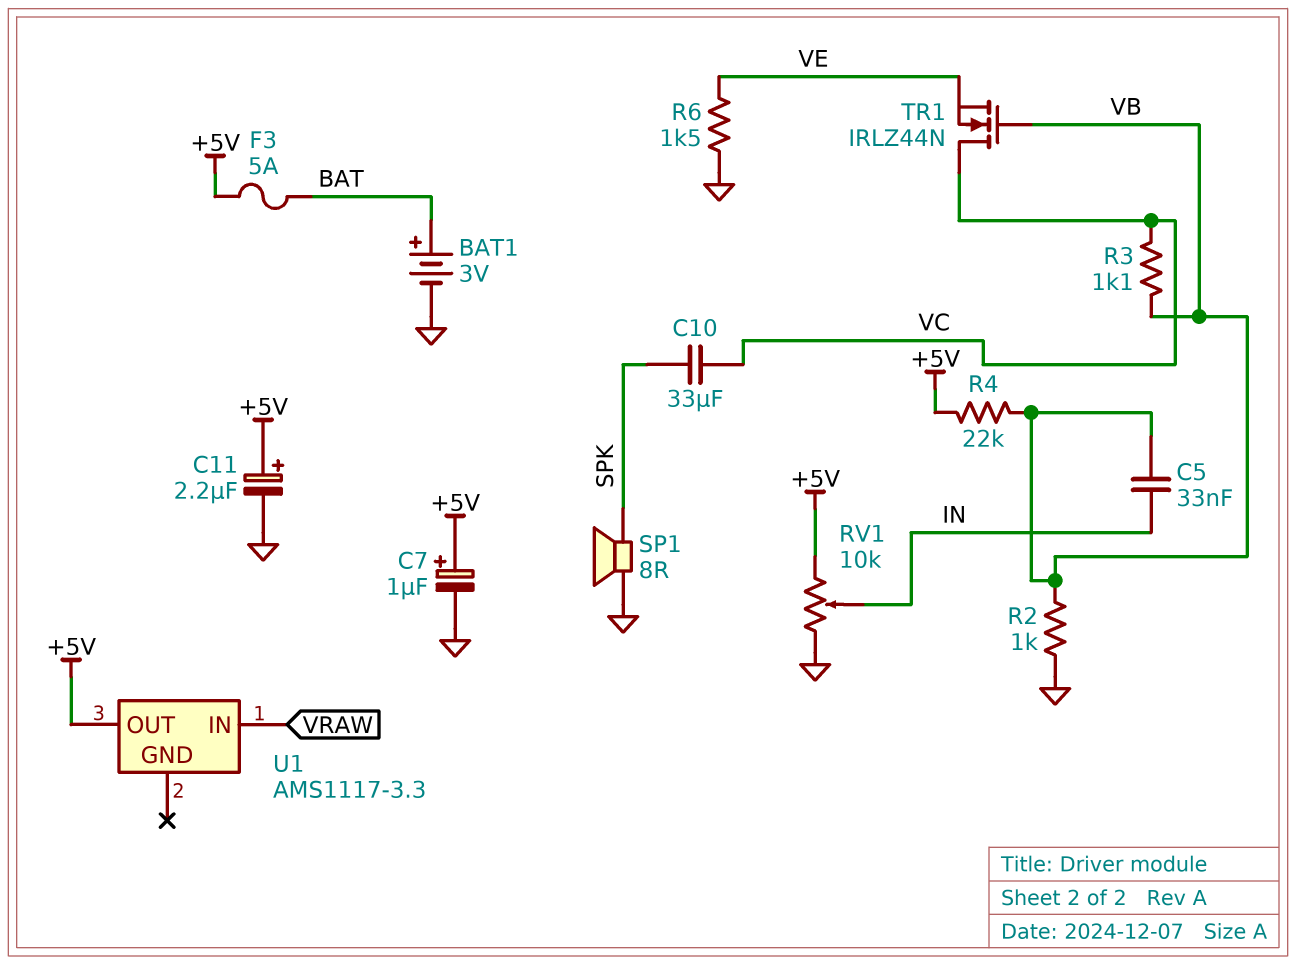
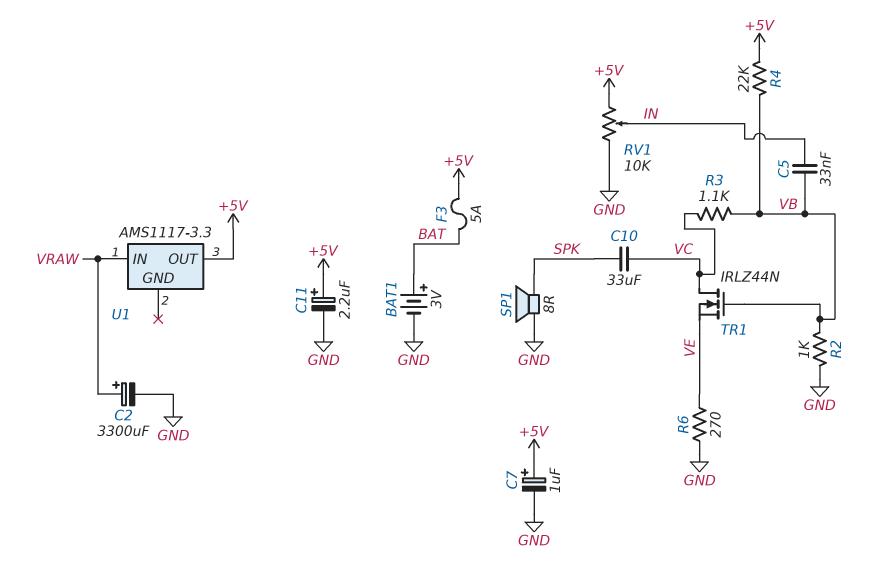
C2: none -> 3300uF (plus VRAW, minus GND)
R6: 1.5k (GND, VE) -> 270 (GND, VE)

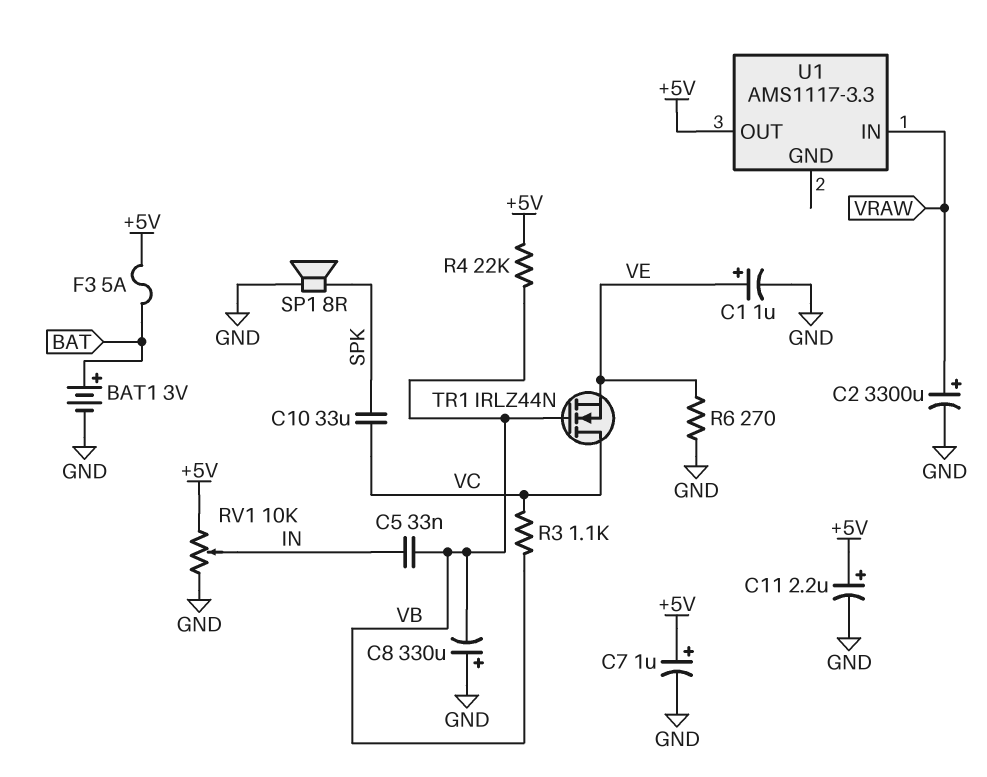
C1: none -> 1uF (plus VE, minus GND)
C8: none -> 330uF (plus GND, minus VB)
R2: 1k (GND, VB) -> none

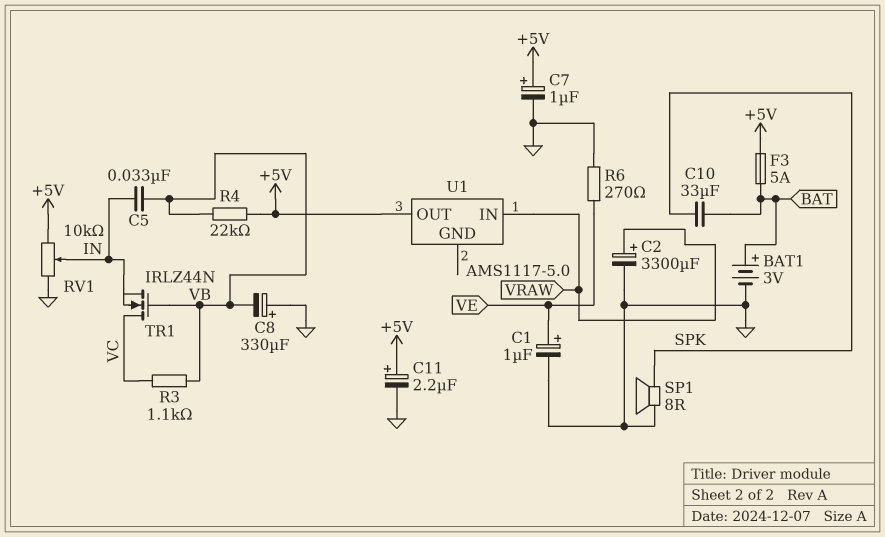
C10: 33uF (SPK, VC) -> 33uF (BAT, SPK)
TR1: NMOS IRLZ44N (G VB, D VC, S VE) -> NMOS IRLZ44N (G VB, D VC, S IN)
U1: AMS1117-3.3 -> AMS1117-5.0

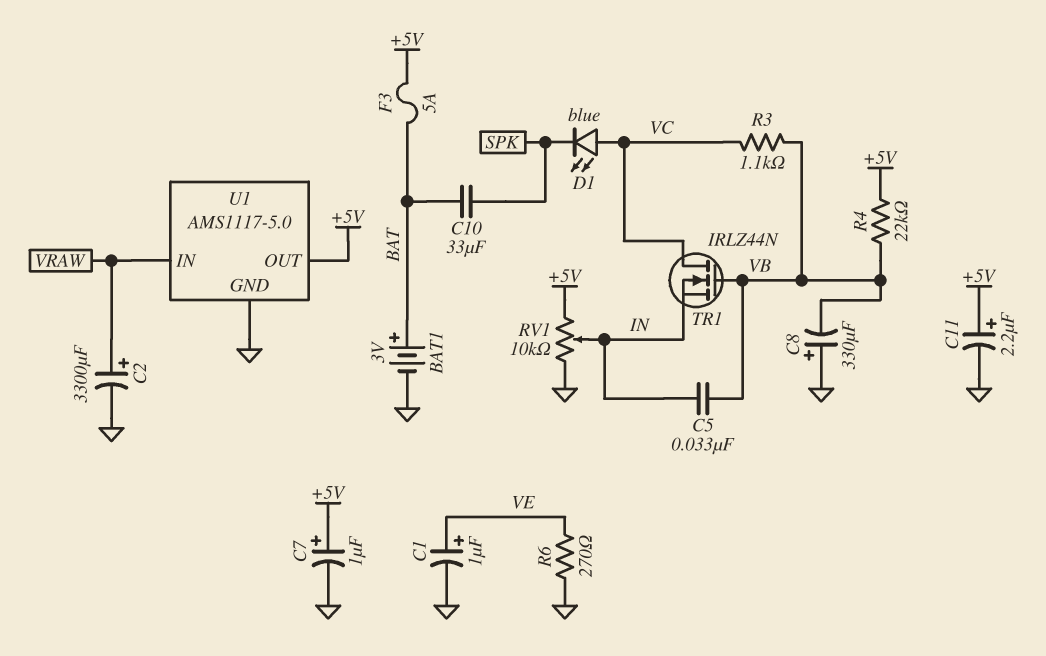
D1: none -> LED blue (A VC, K SPK)
SP1: speaker 8R (GND, SPK) -> none
U1 pin GND: none -> GND

